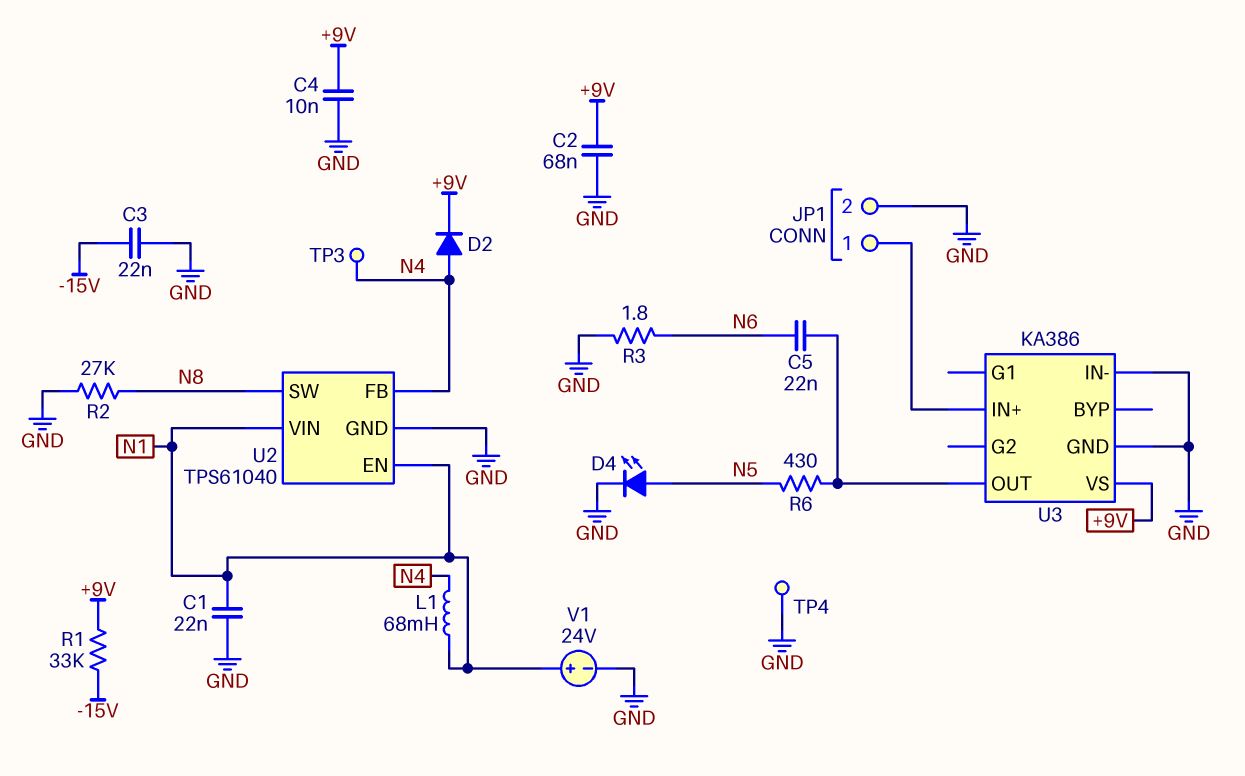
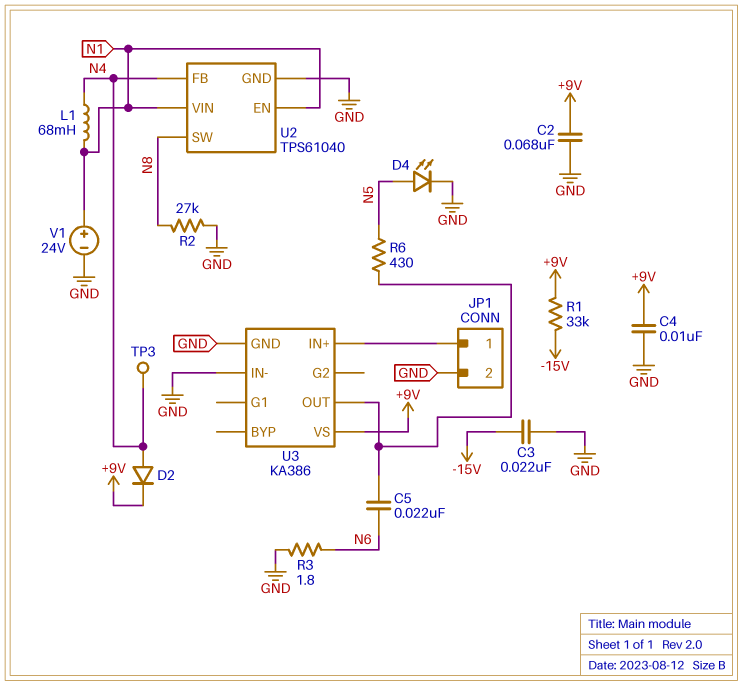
C1: 22nF (GND, N1) -> none
TP4: test point (GND) -> none

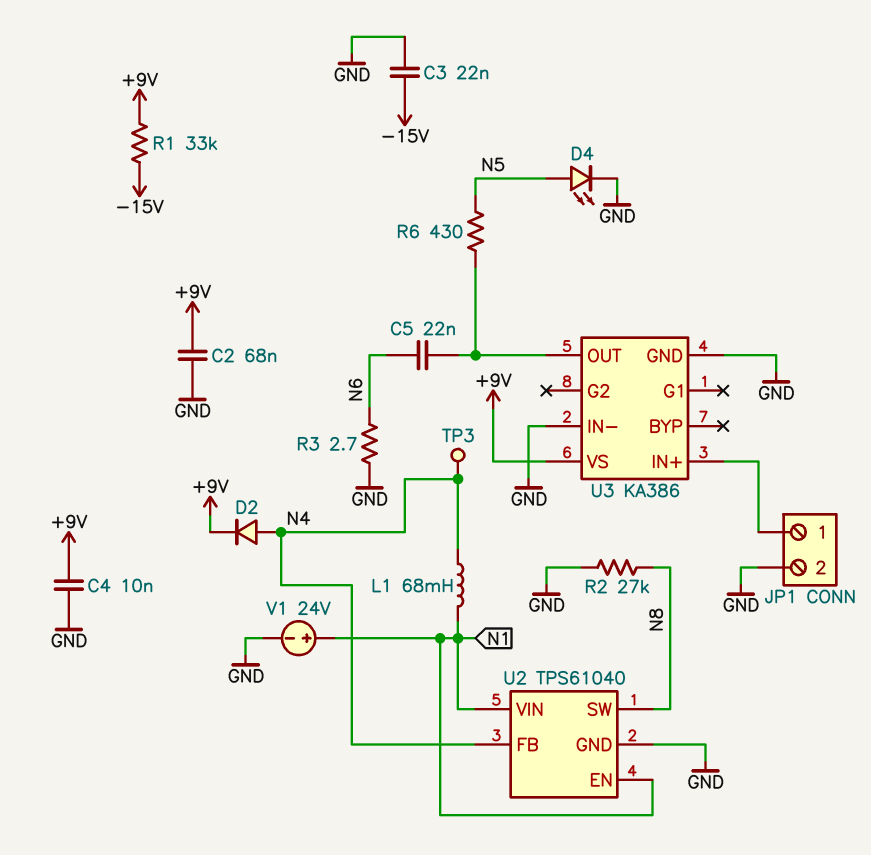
R3: 1.8 (GND, N6) -> 2.7 (GND, N6)

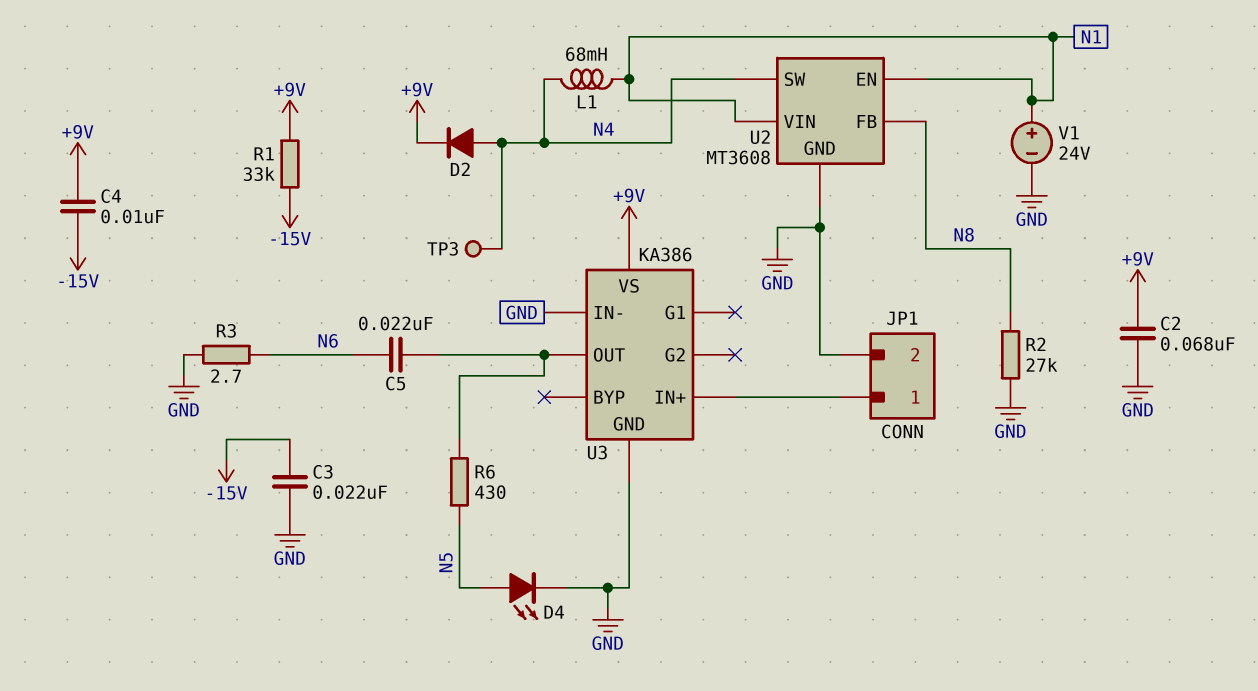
C4: 10nF (+9V, GND) -> 10nF (+9V, -15V)
U2: TPS61040 -> MT3608
U2 pin FB: N4 -> N8
U2 pin SW: N8 -> N4

